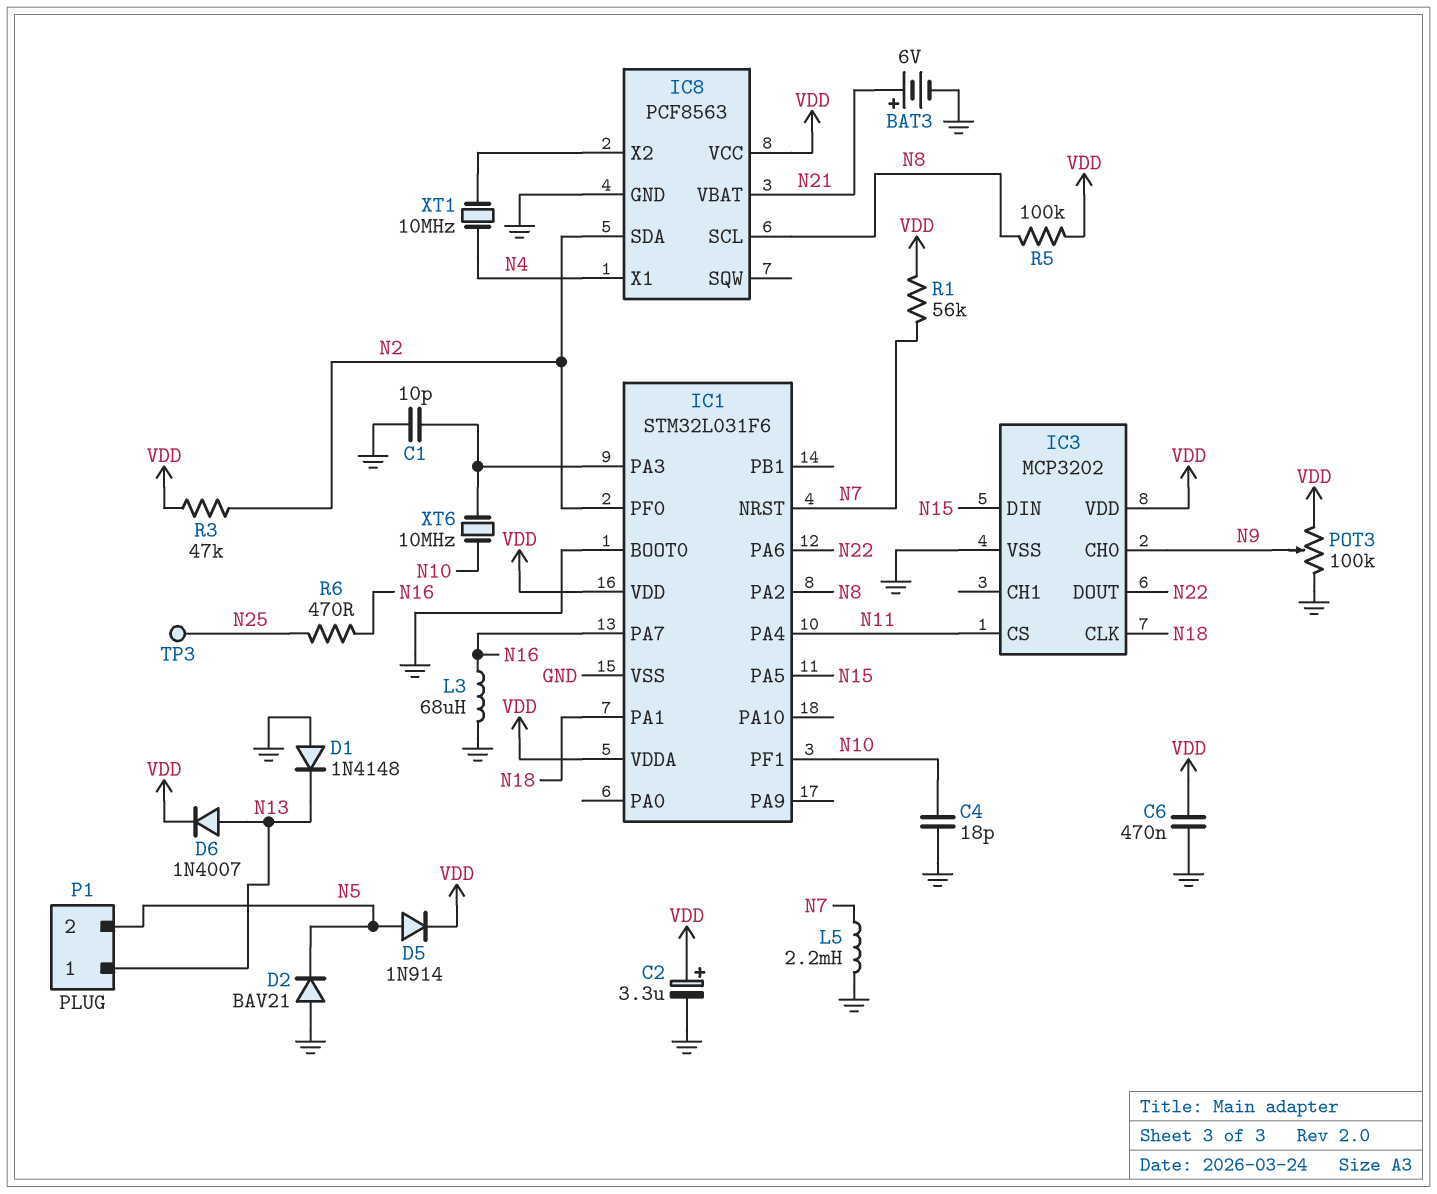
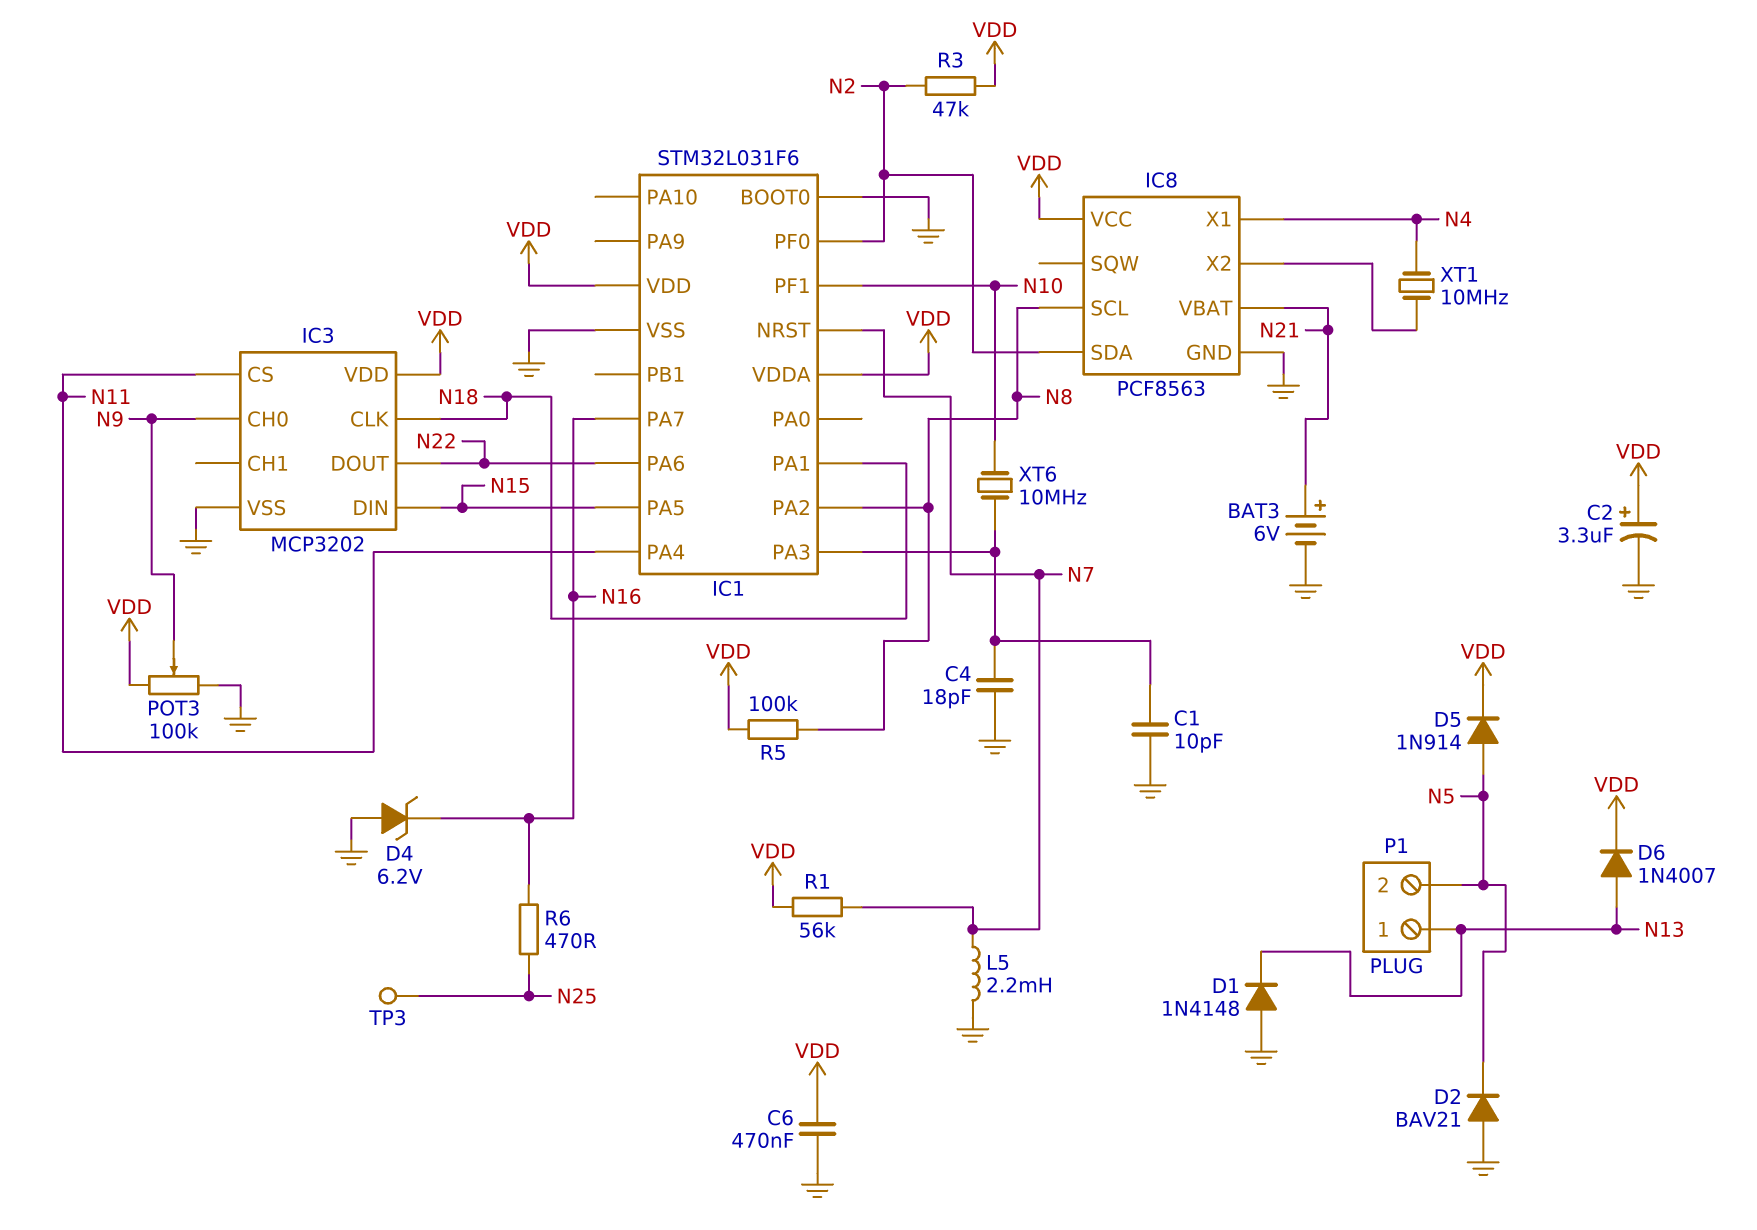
C4: 18pF (GND, N10) -> 18pF (GND, IC1/PA3)
D4: none -> zener 6.2V (A GND, K N16)
L3: 68uH (GND, N16) -> none

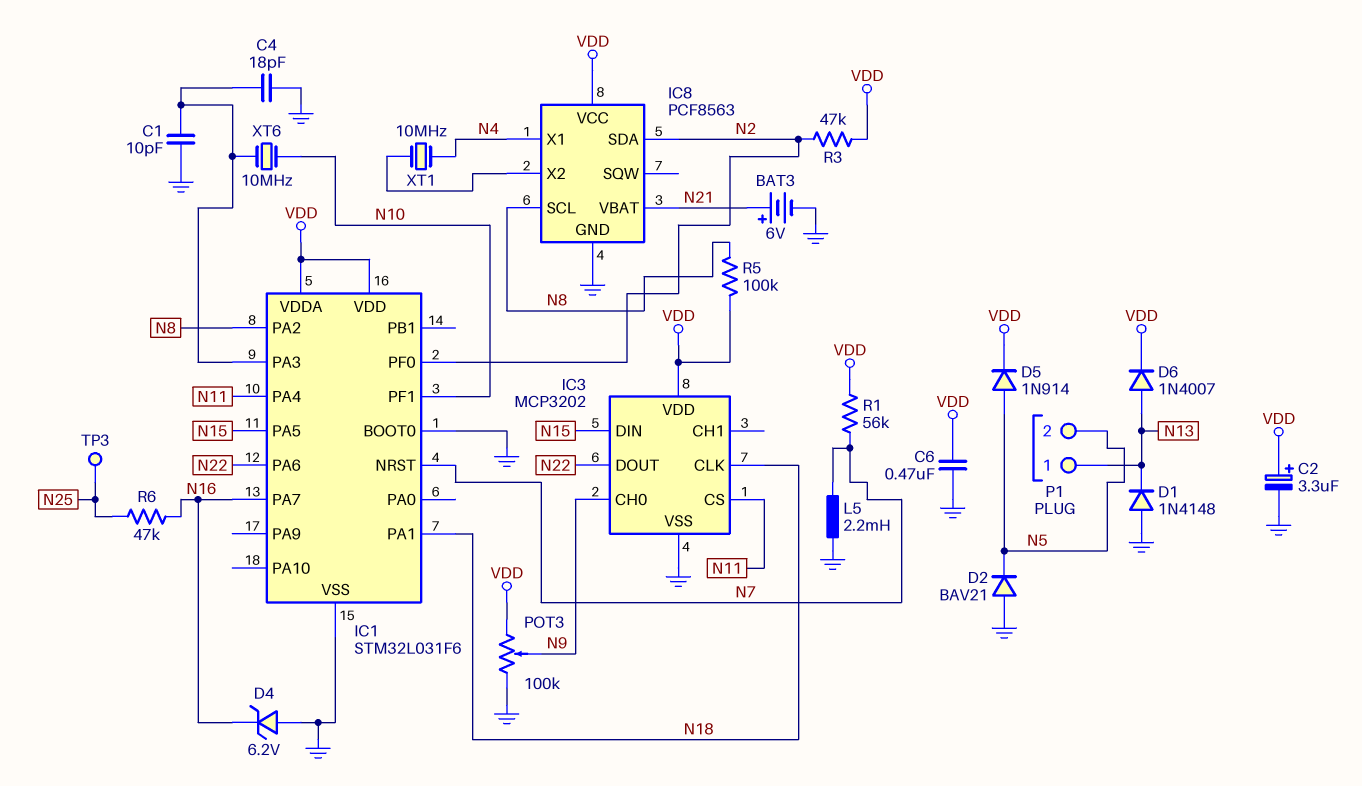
R6: 470 (N16, N25) -> 47k (N16, N25)

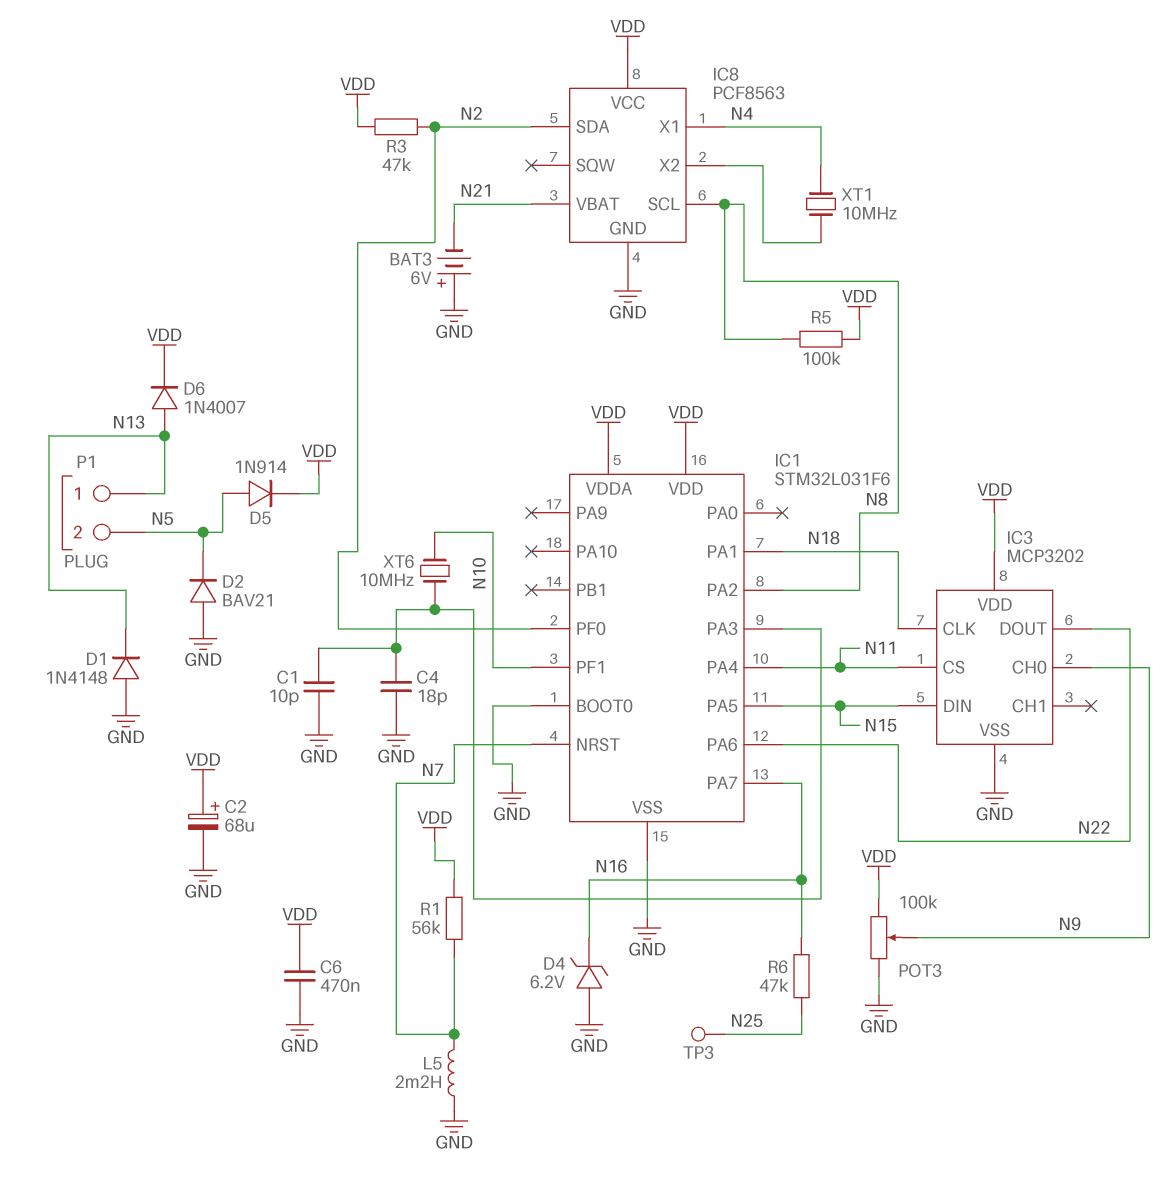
BAT3: 6V (plus N21, minus GND) -> 6V (plus GND, minus N21)
C2: 3.3uF (plus VDD, minus GND) -> 68uF (plus VDD, minus GND)

